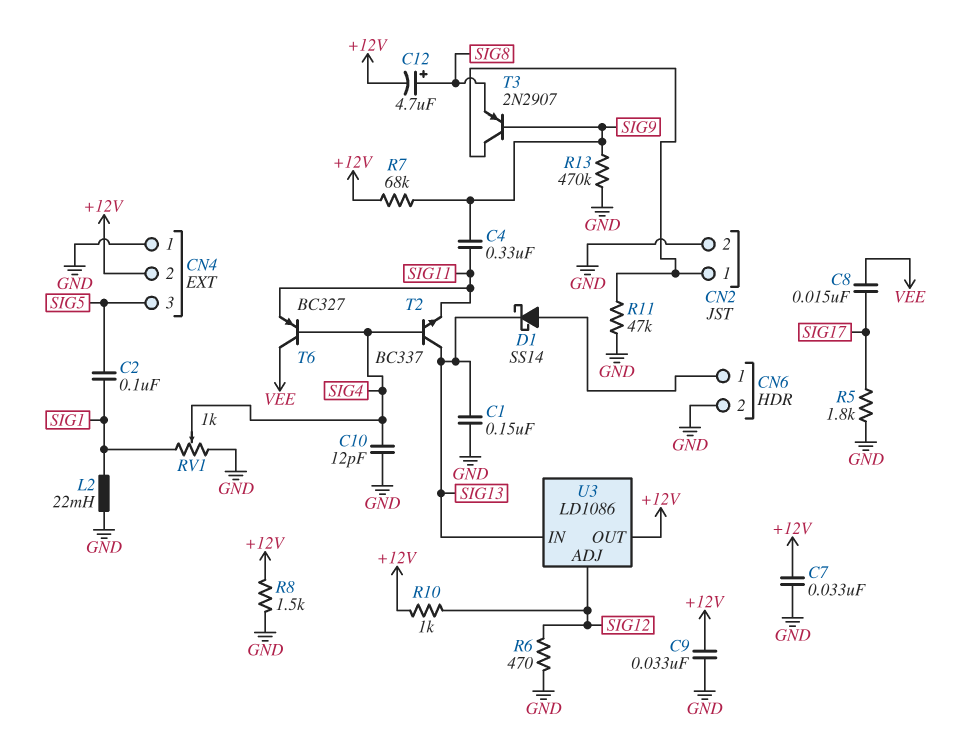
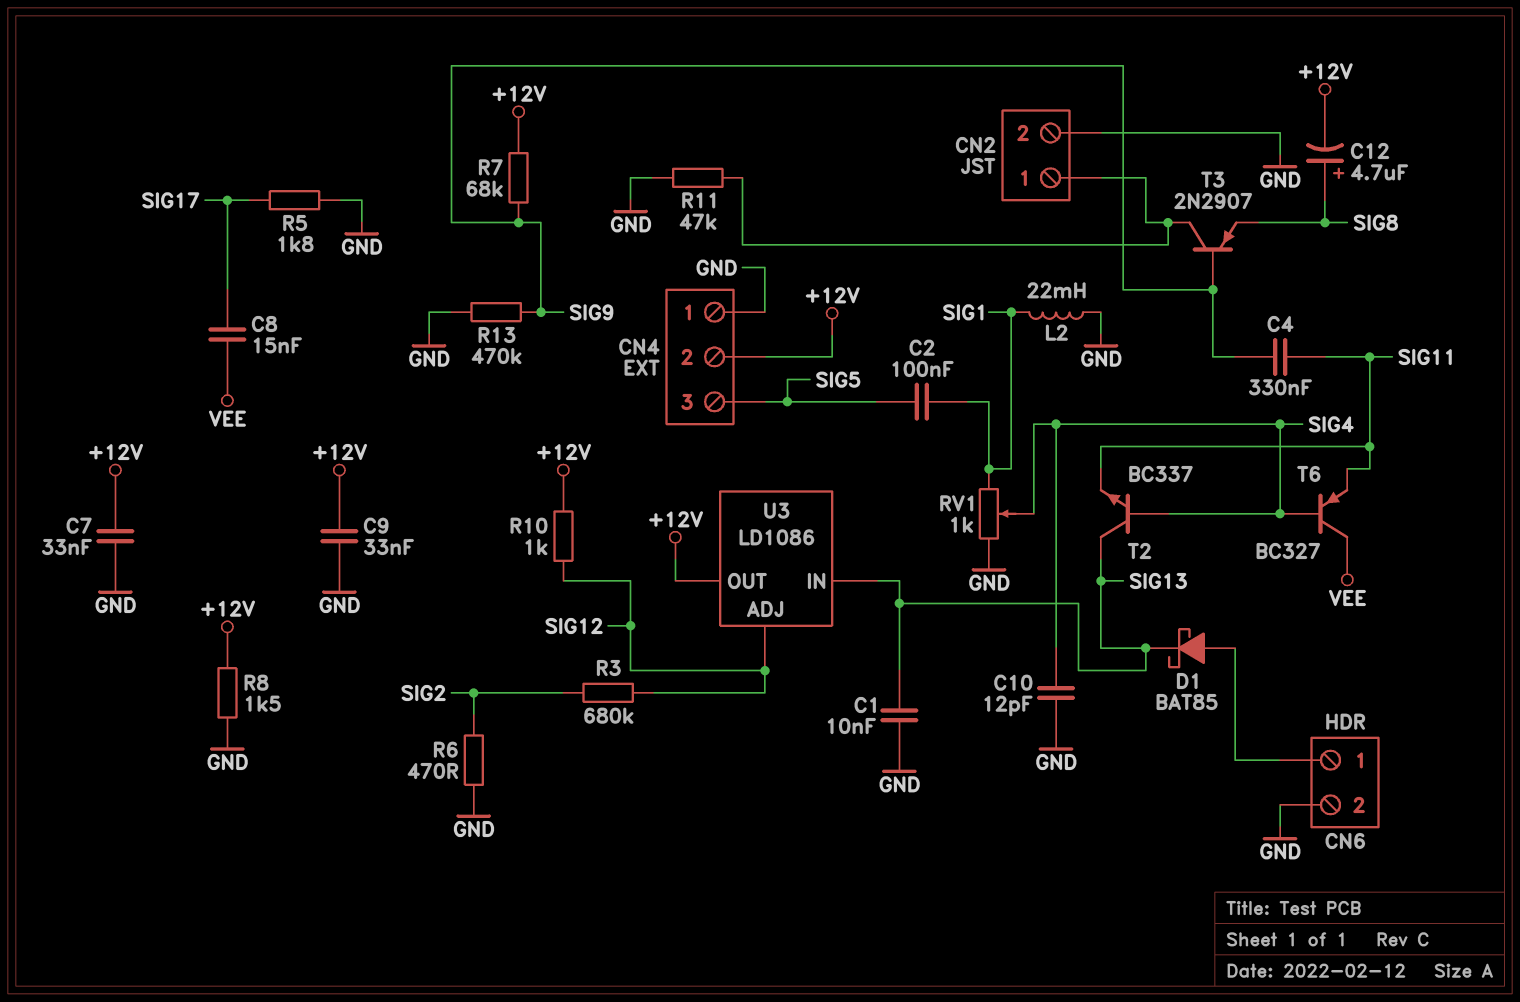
C1: 150nF (GND, SIG13) -> 10nF (GND, SIG13)
D1: schottky SS14 (A CN6/1, K SIG13) -> schottky BAT85 (A CN6/1, K SIG13)
R3: none -> 680k (SIG2, SIG12)
R6: 470 (GND, SIG12) -> 470 (GND, SIG2)

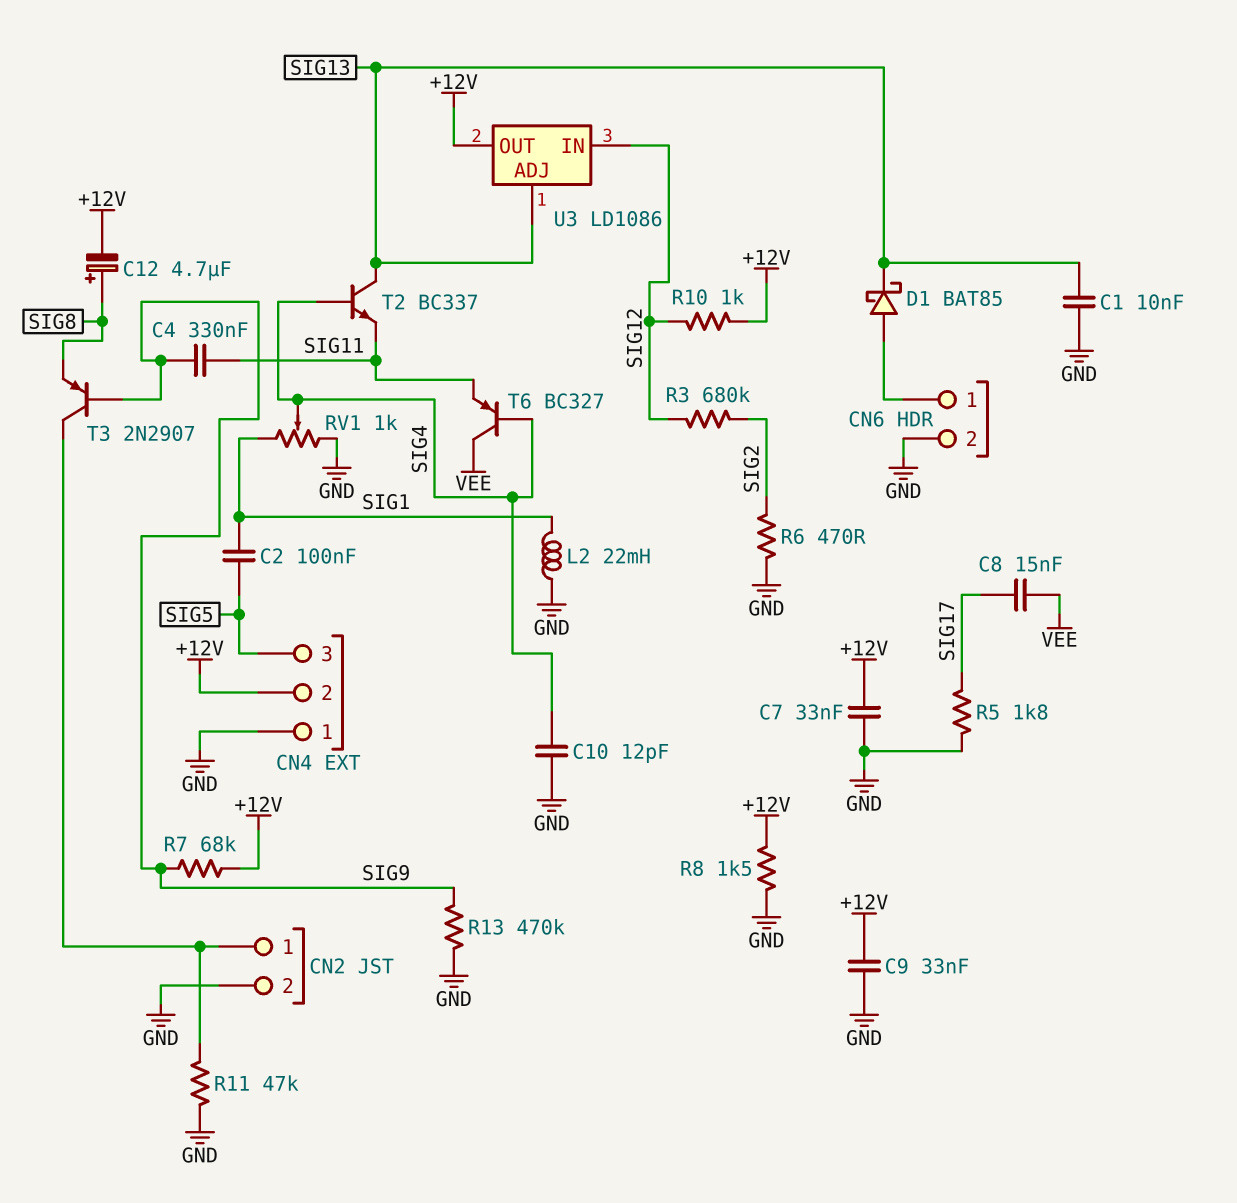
U3 pin ADJ: SIG12 -> SIG13
U3 pin IN: SIG13 -> SIG12

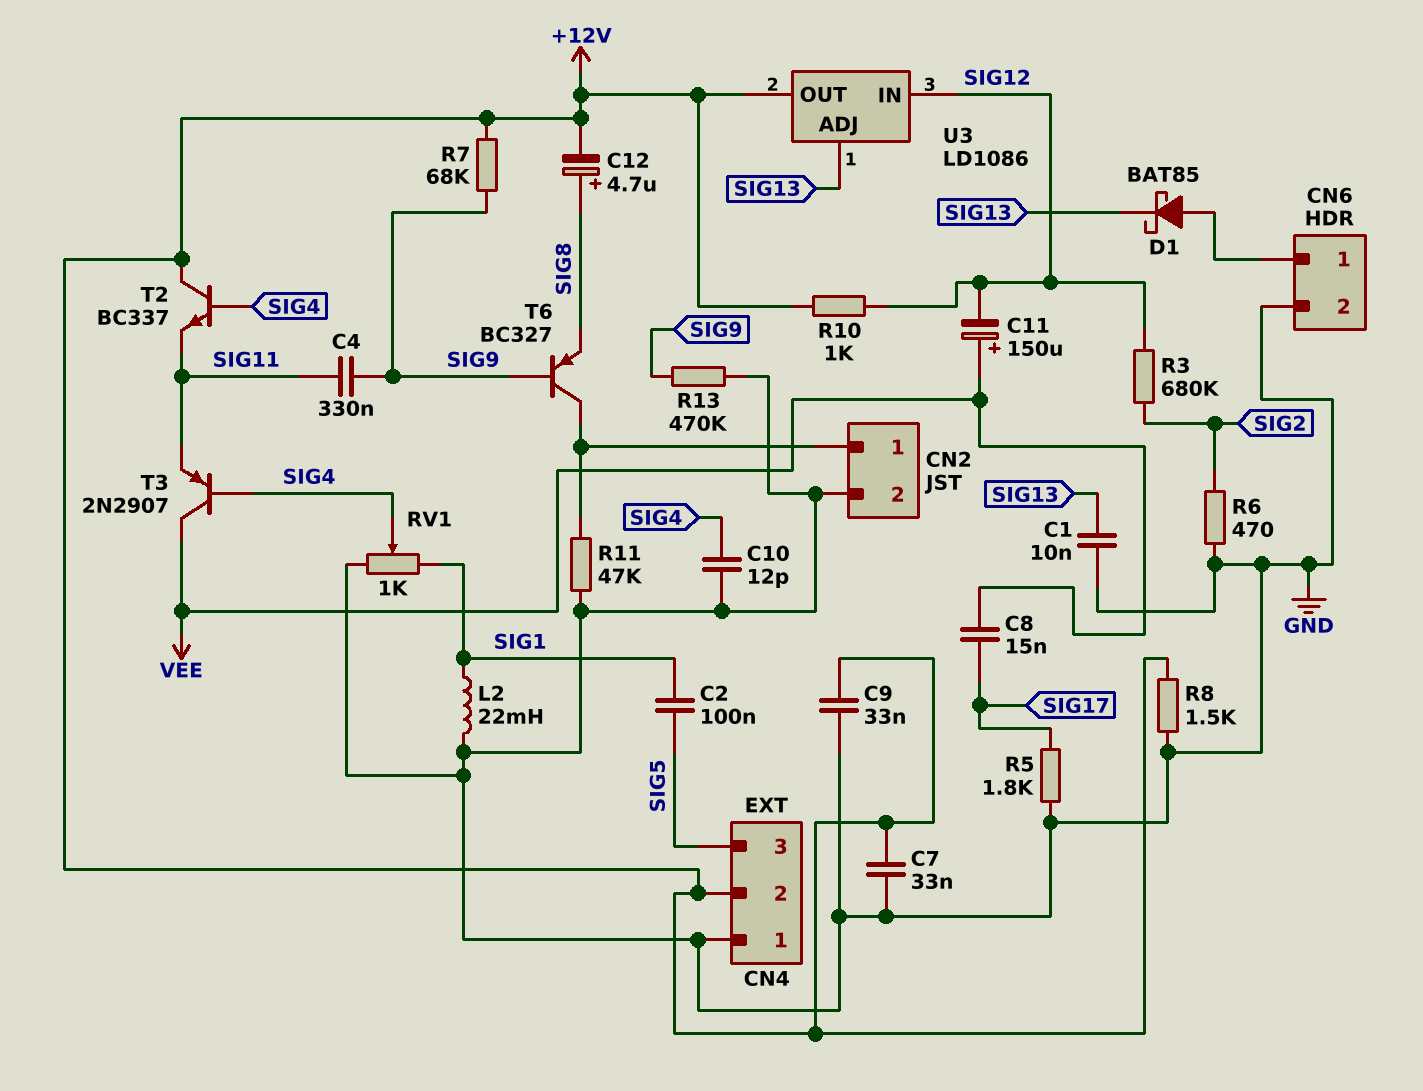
C11: none -> 150uF (plus VEE, minus SIG12)
T2: NPN BC337 (B SIG4, C SIG13, E SIG11) -> NPN BC337 (B SIG4, C +12V, E SIG11)
T3: PNP 2N2907 (B SIG9, C CN2/1, E SIG8) -> PNP 2N2907 (B SIG4, C VEE, E SIG11)
T6: PNP BC327 (B SIG4, C VEE, E SIG11) -> PNP BC327 (B SIG9, C CN2/1, E SIG8)

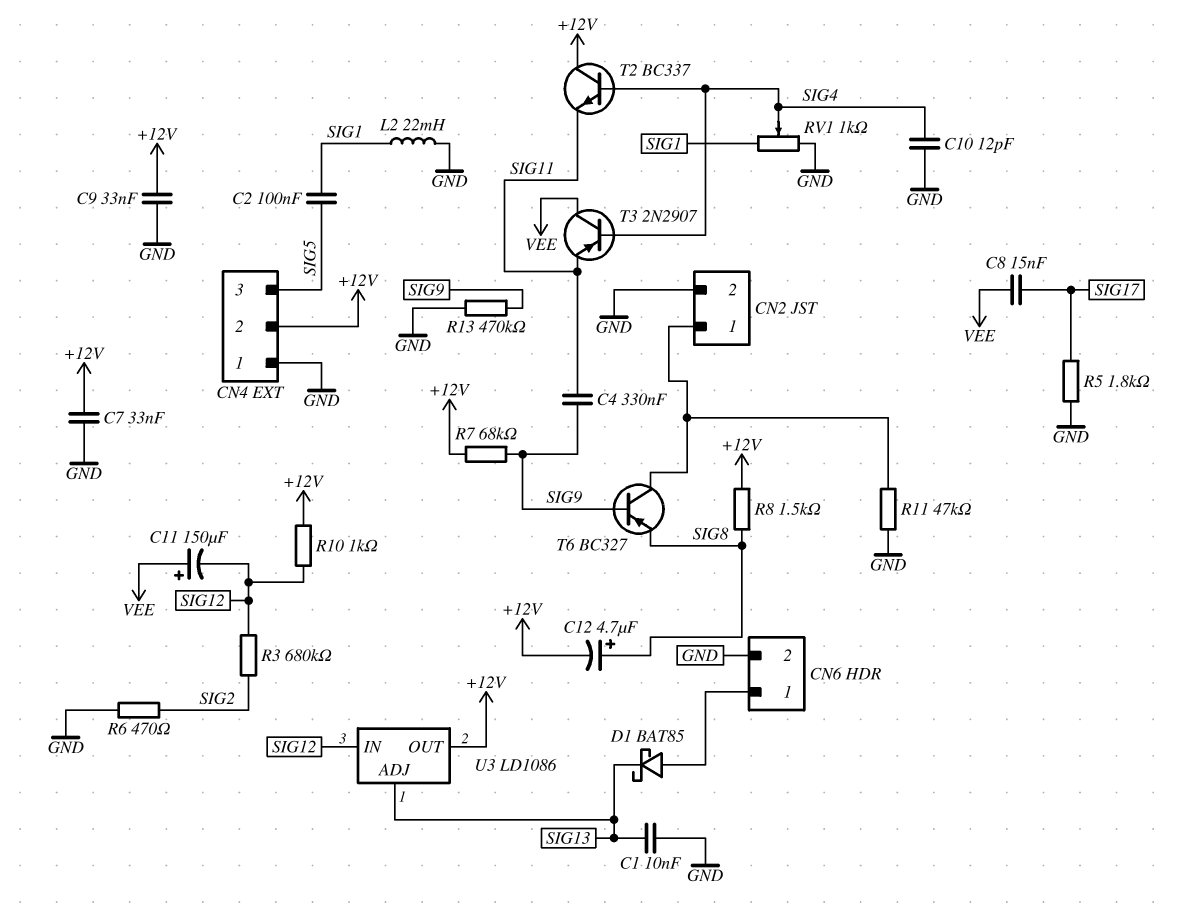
R8: 1.5k (+12V, GND) -> 1.5k (+12V, SIG8)

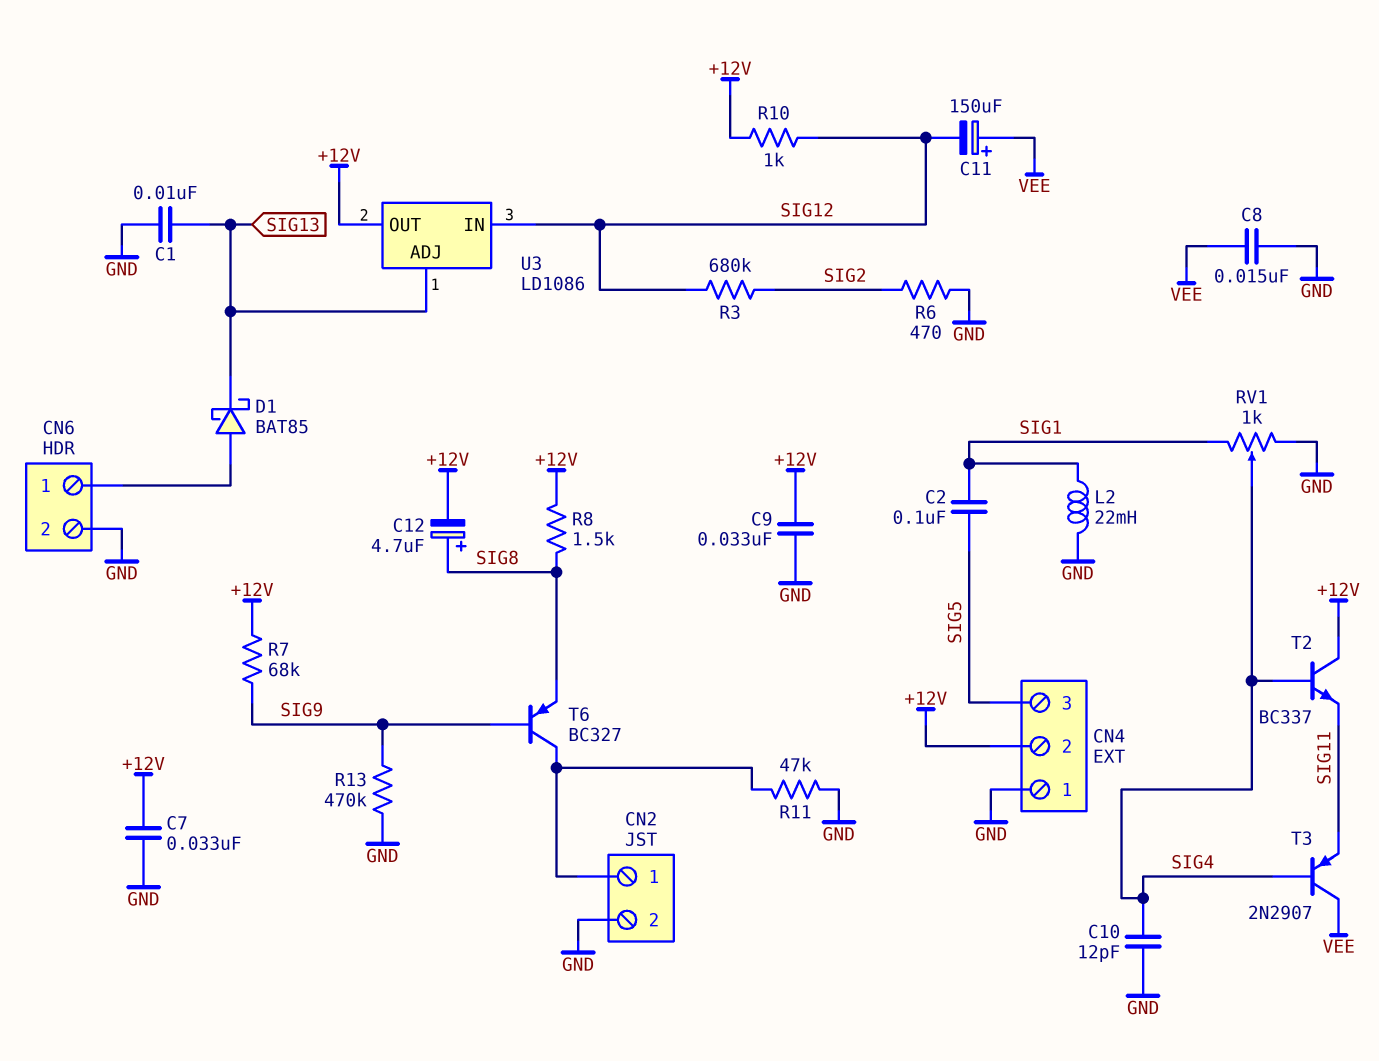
C4: 330nF (SIG9, SIG11) -> none
C8: 15nF (SIG17, VEE) -> 15nF (GND, VEE)
R5: 1.8k (GND, SIG17) -> none

